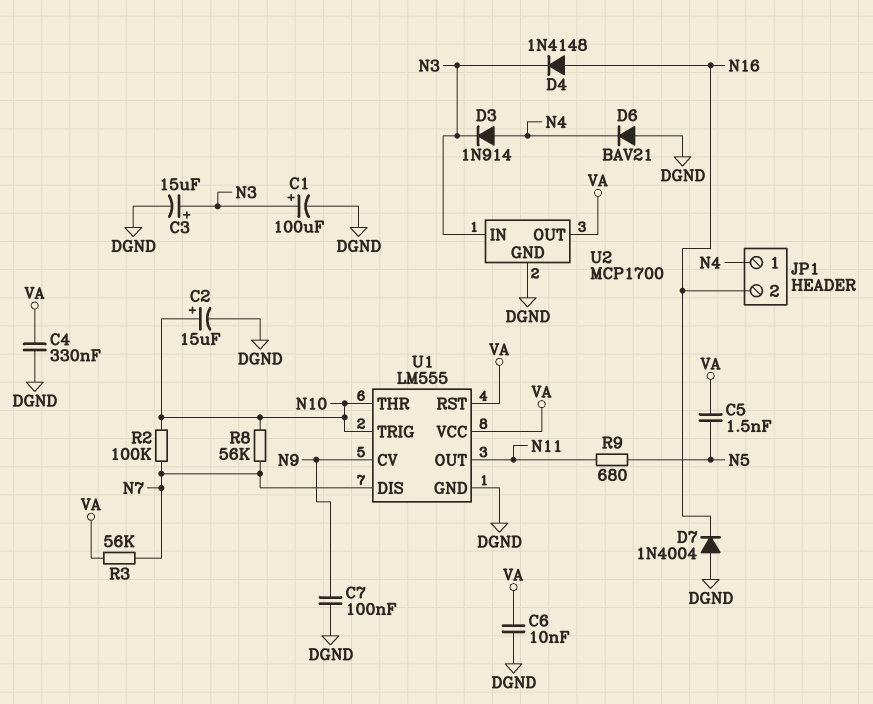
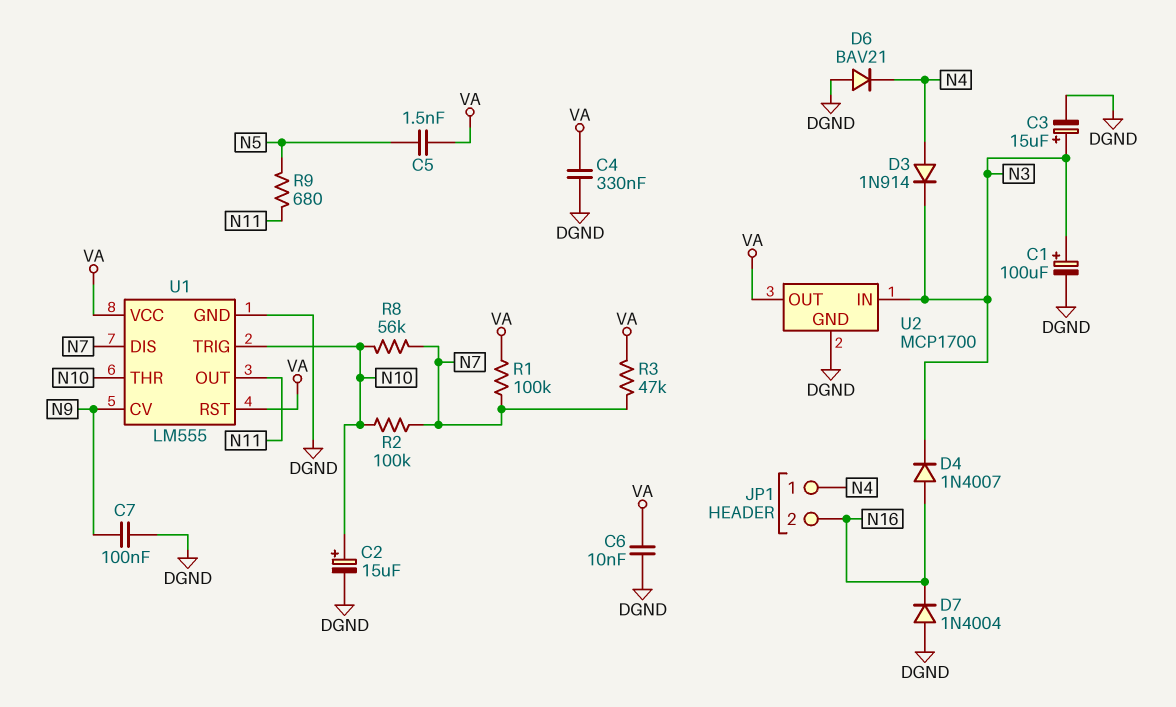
D4: diode 1N4148 (A N16, K N3) -> diode 1N4007 (A N16, K N3)
R1: none -> 100k (N7, VA)
R3: 56k (N7, VA) -> 47k (N7, VA)

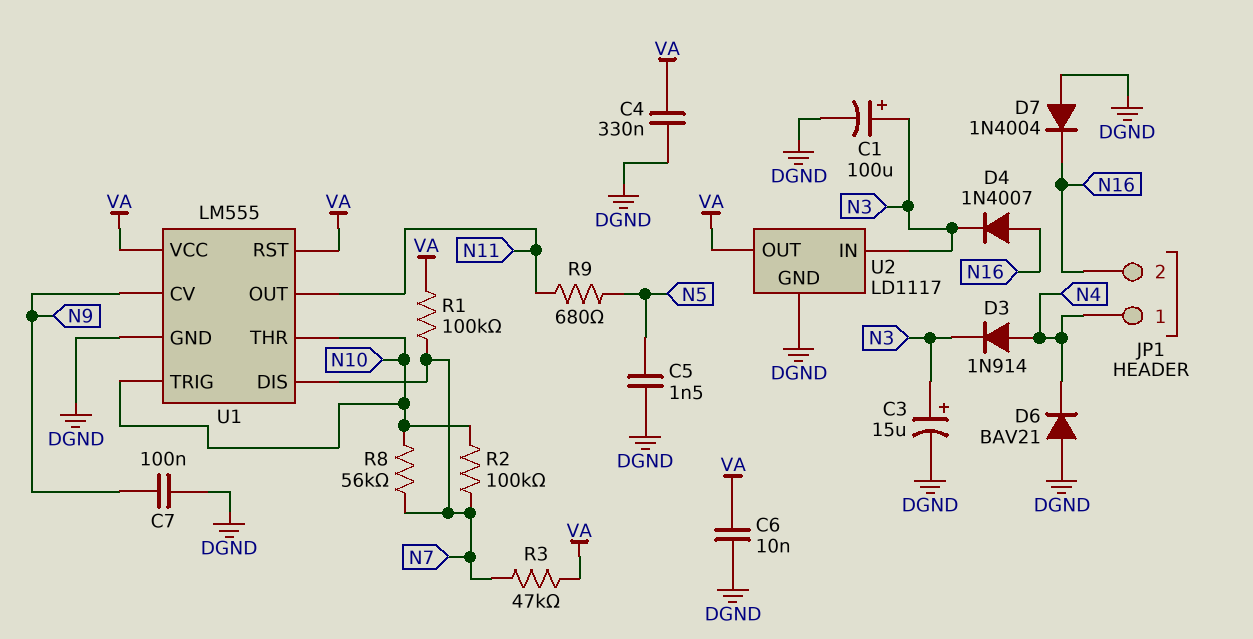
C2: 15uF (plus N10, minus DGND) -> none
C5: 1.5nF (N5, VA) -> 1.5nF (DGND, N5)
U2: MCP1700 -> LD1117

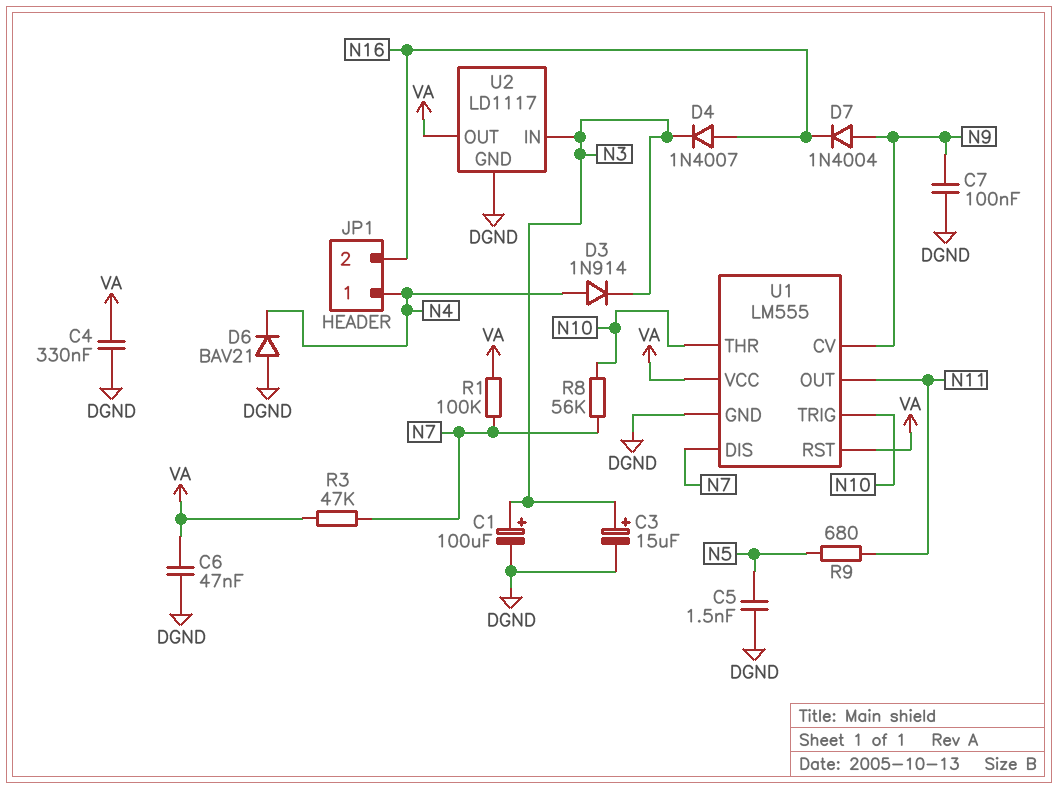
C6: 10nF (DGND, VA) -> 47nF (DGND, VA)
D7: diode 1N4004 (A DGND, K N16) -> diode 1N4004 (A N9, K N16)
R2: 100k (N7, N10) -> none

